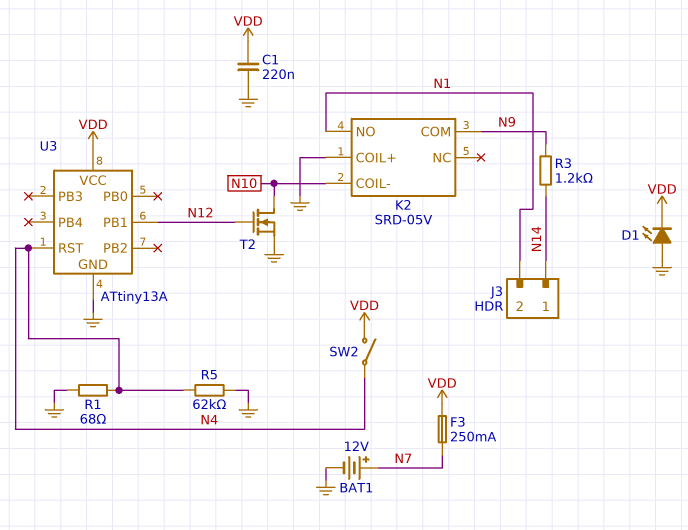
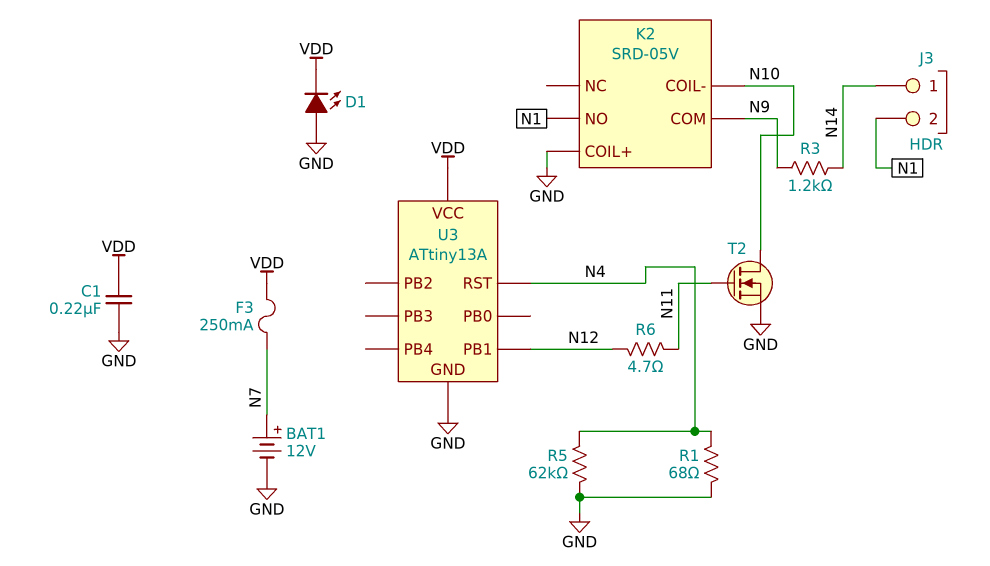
R6: none -> 4.7 (N11, N12)
SW2: switch (N4, VDD) -> none
T2: NMOS (G N12, D N10, S GND) -> NMOS (G N11, D N10, S GND)

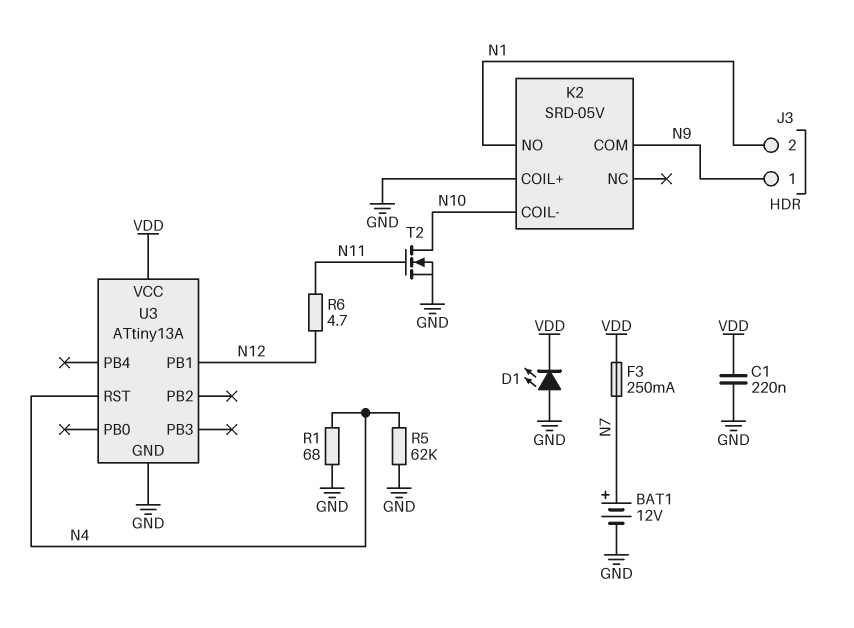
J3 pin 1: N14 -> N9
R3: 1.2k (N9, N14) -> none

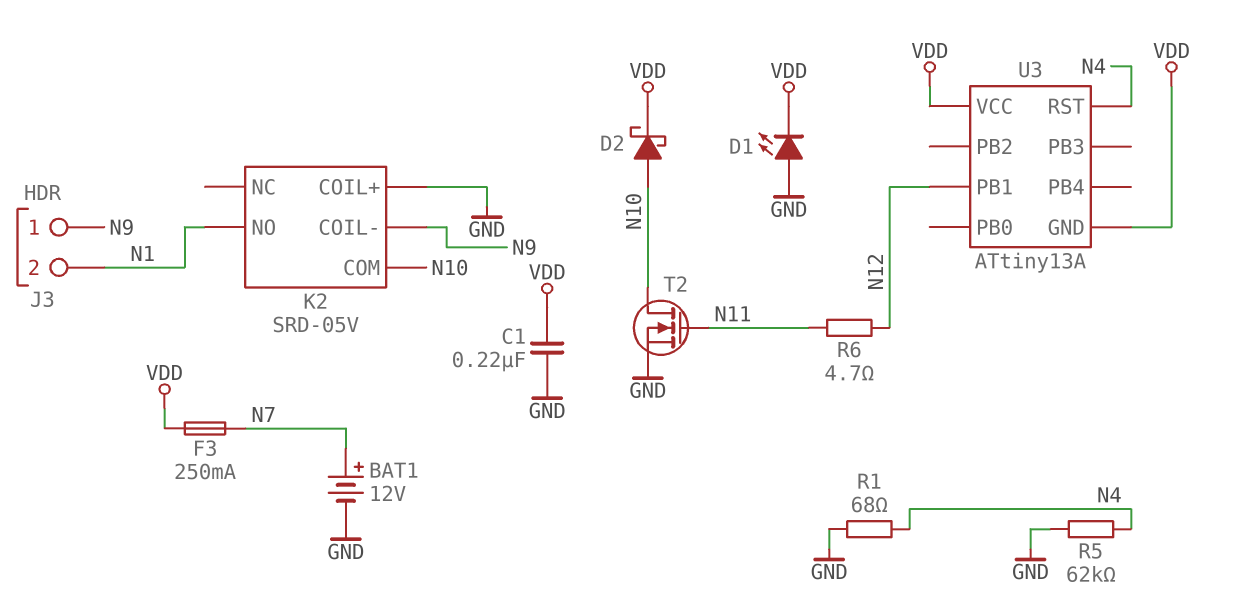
D2: none -> schottky (A N10, K VDD)
K2 pin COIL-: N10 -> N9
K2 pin COM: N9 -> N10
U3 pin GND: GND -> VDD

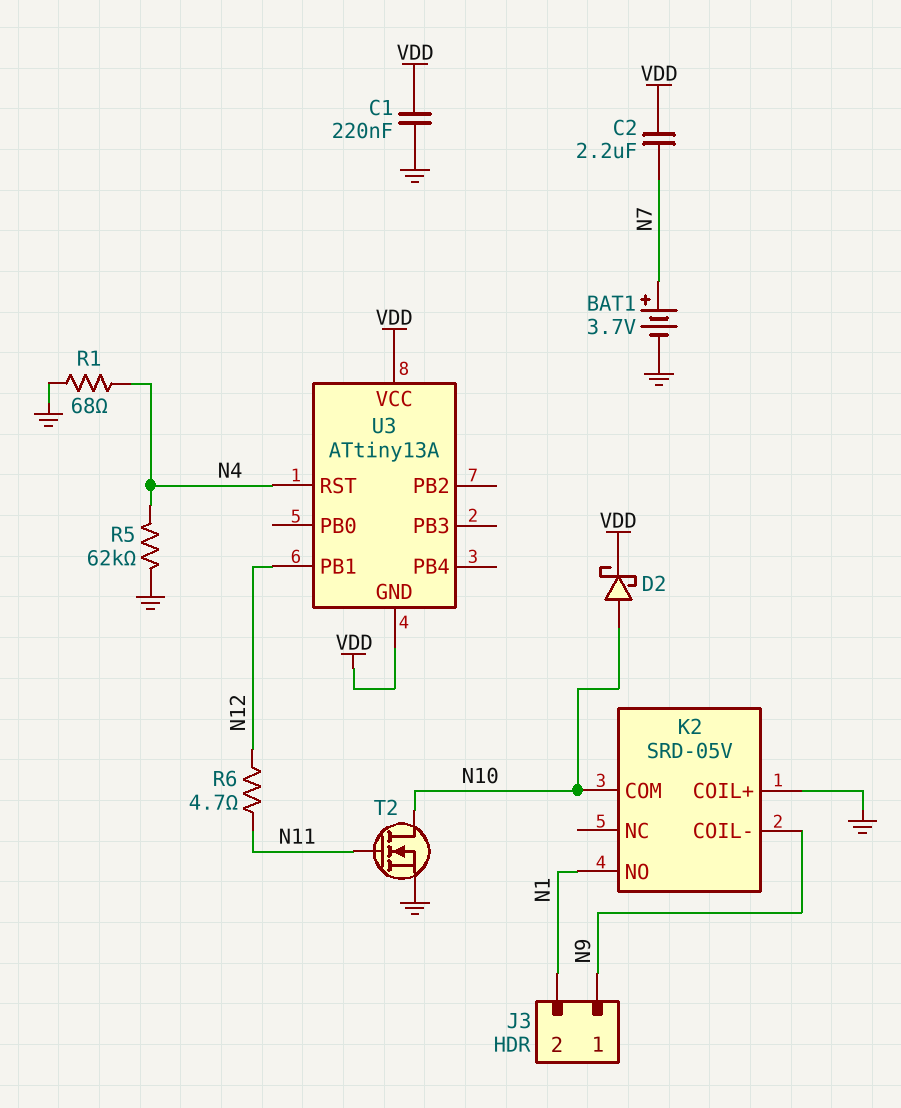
BAT1: 12V (plus N7, minus GND) -> 3.7V (plus N7, minus GND)
C2: none -> 2.2uF (N7, VDD)
D1: LED (A GND, K VDD) -> none
F3: 250mA (N7, VDD) -> none

